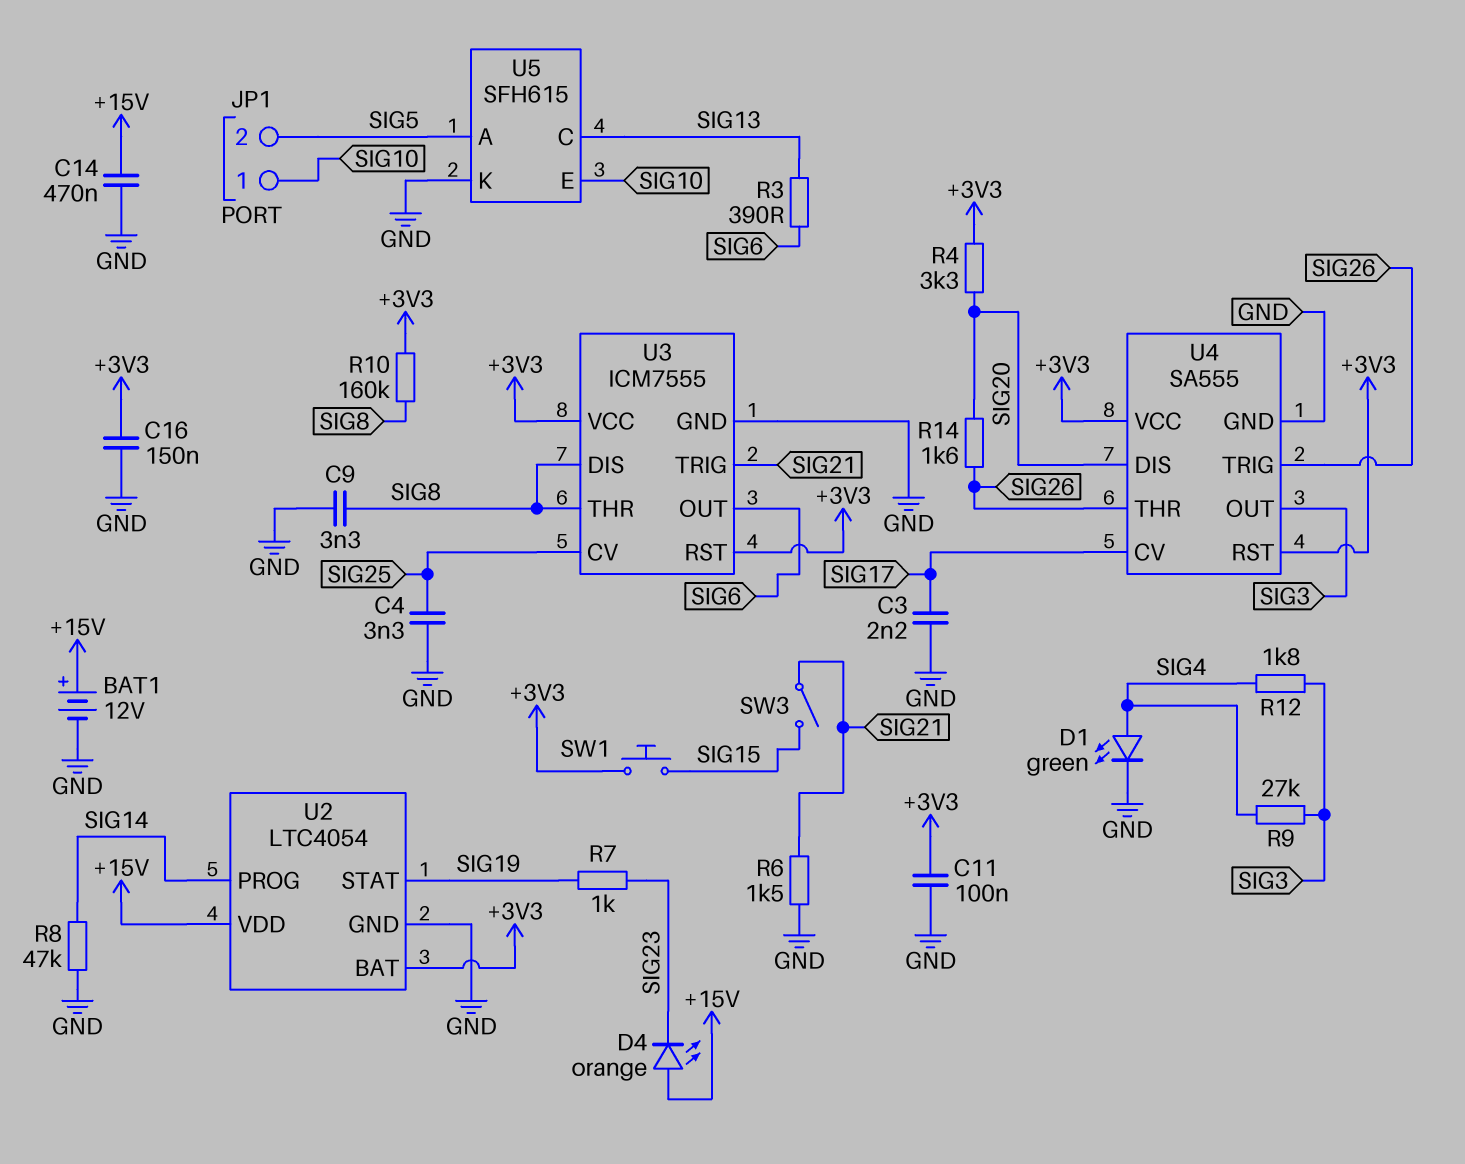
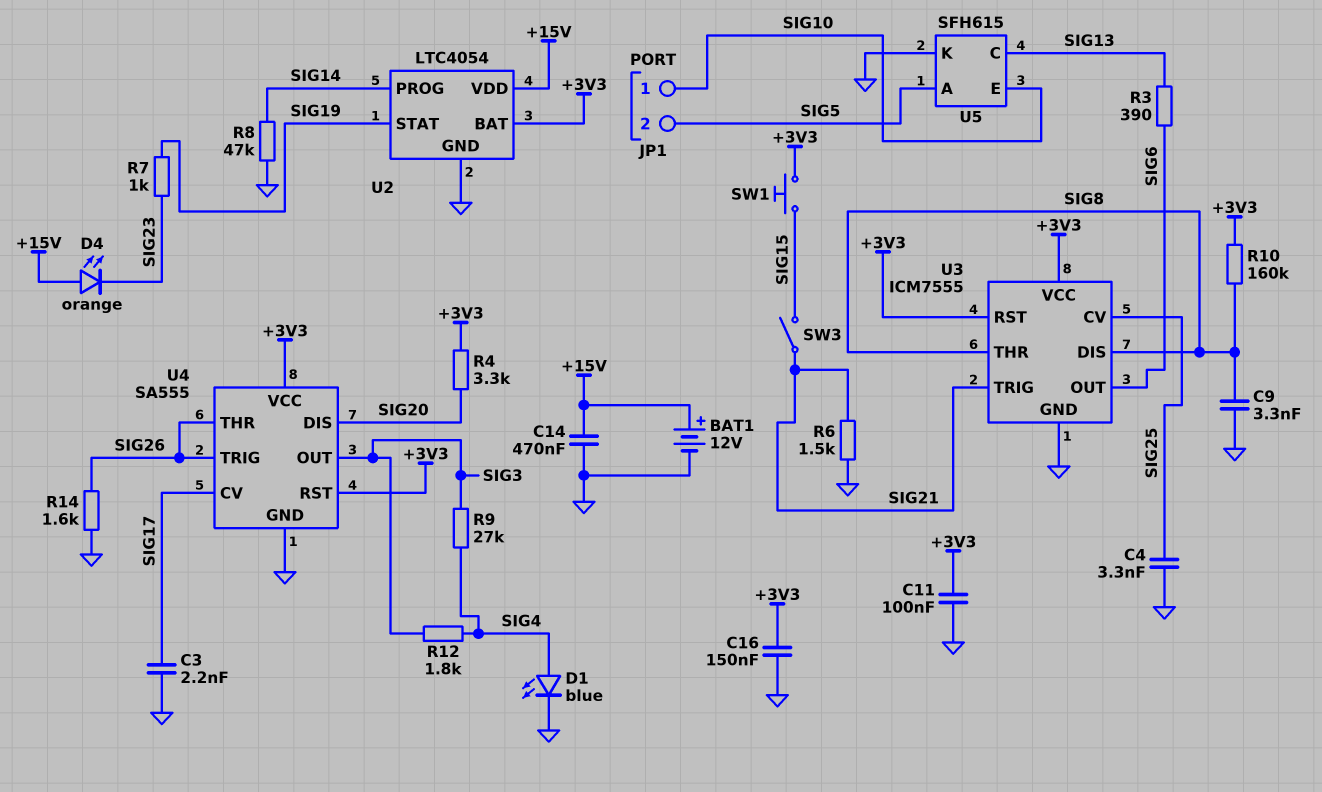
D1: LED green (A SIG4, K GND) -> LED blue (A SIG4, K GND)
R14: 1.6k (SIG20, SIG26) -> 1.6k (GND, SIG26)

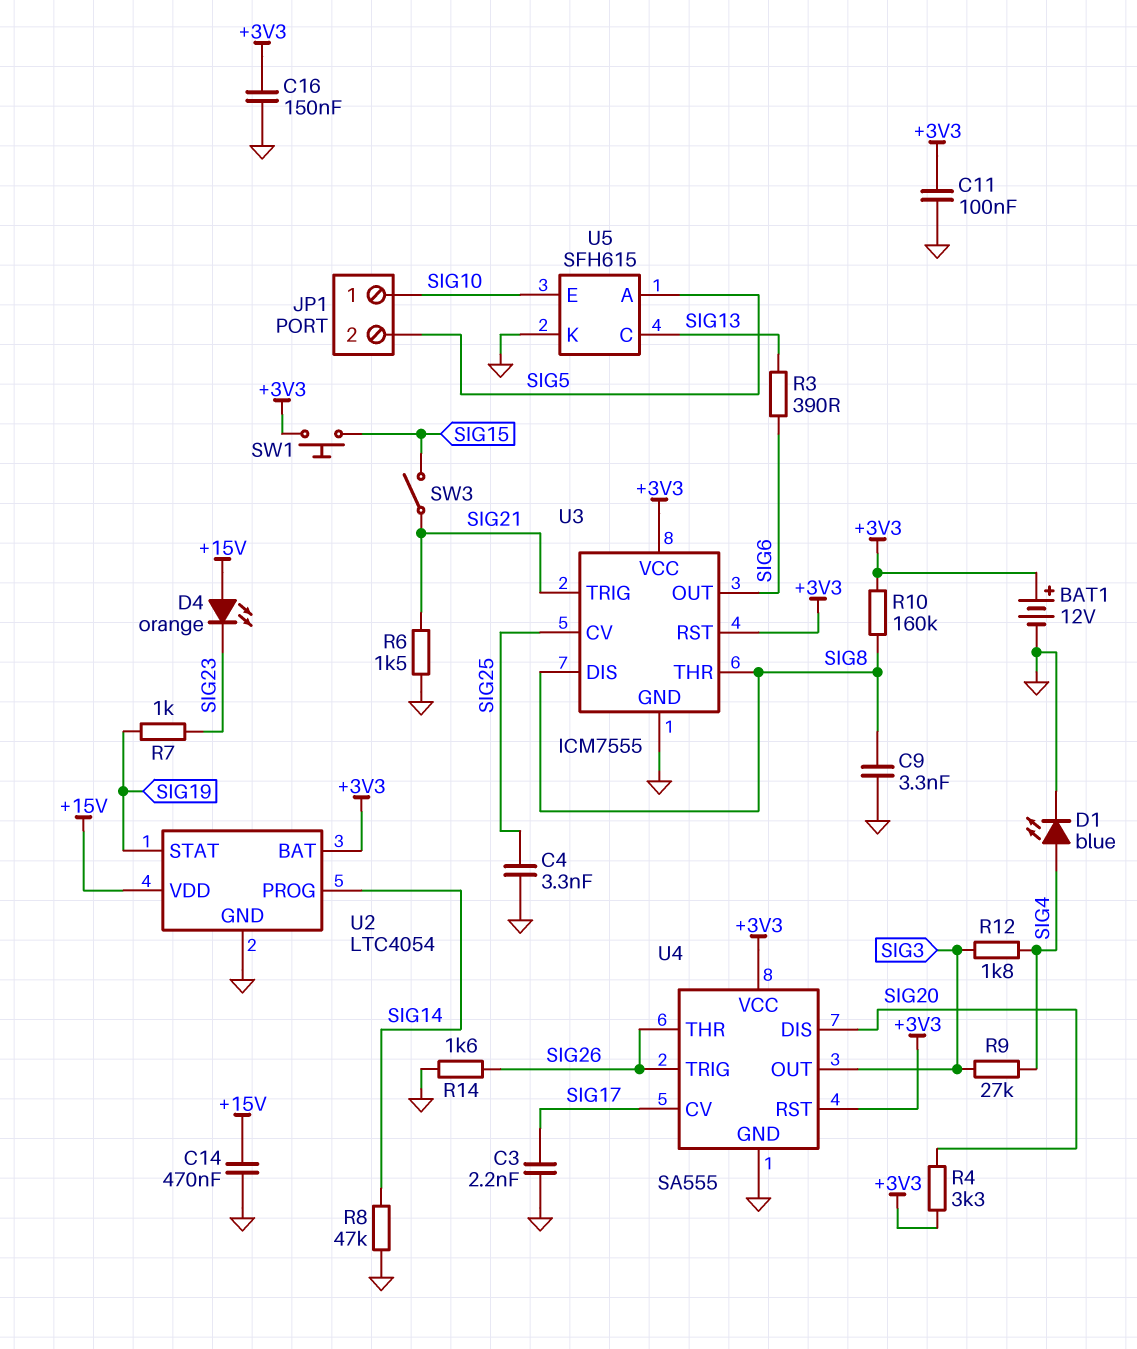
BAT1: 12V (plus +15V, minus GND) -> 12V (plus +3V3, minus GND)

